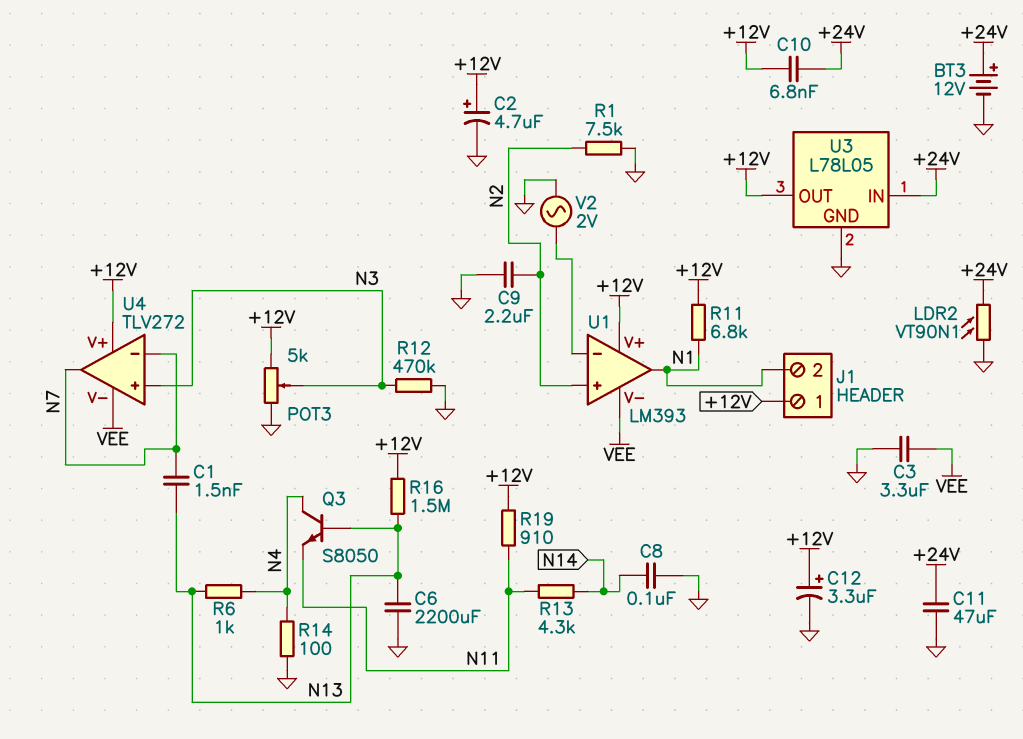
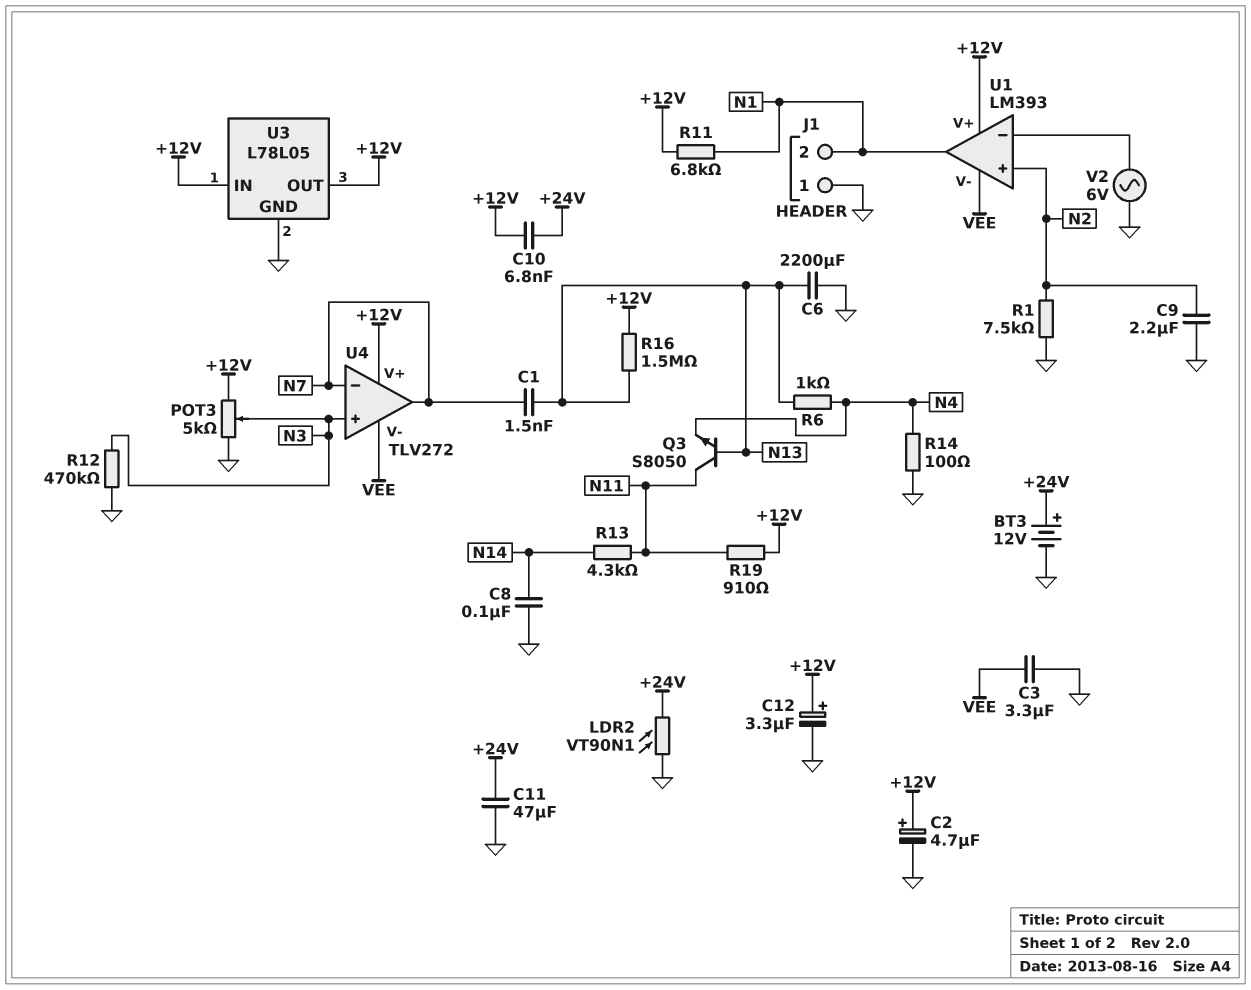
J1 pin 1: +12V -> GND
Q3: NPN S8050 (B N13, C N4, E N11) -> NPN S8050 (B N13, C N11, E N4)
U3 pin IN: +24V -> +12V
V2: AC 2V (GND, U1/in-) -> AC 6V (GND, U1/in-)

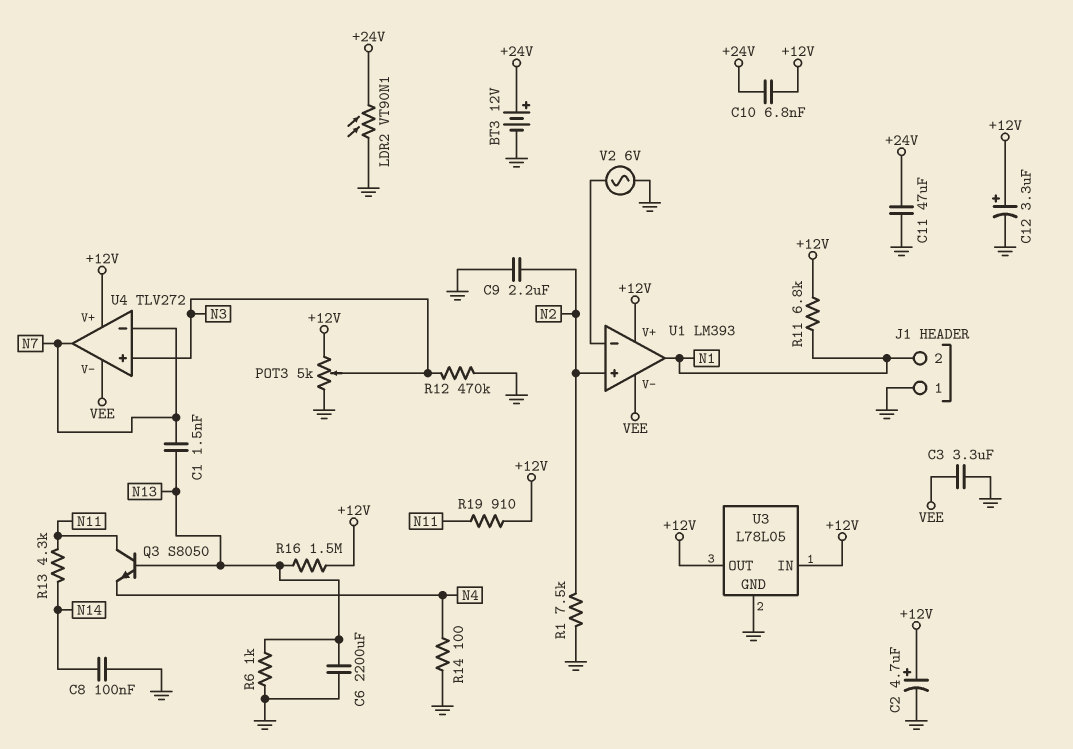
R6: 1k (N4, N13) -> 1k (GND, N13)

